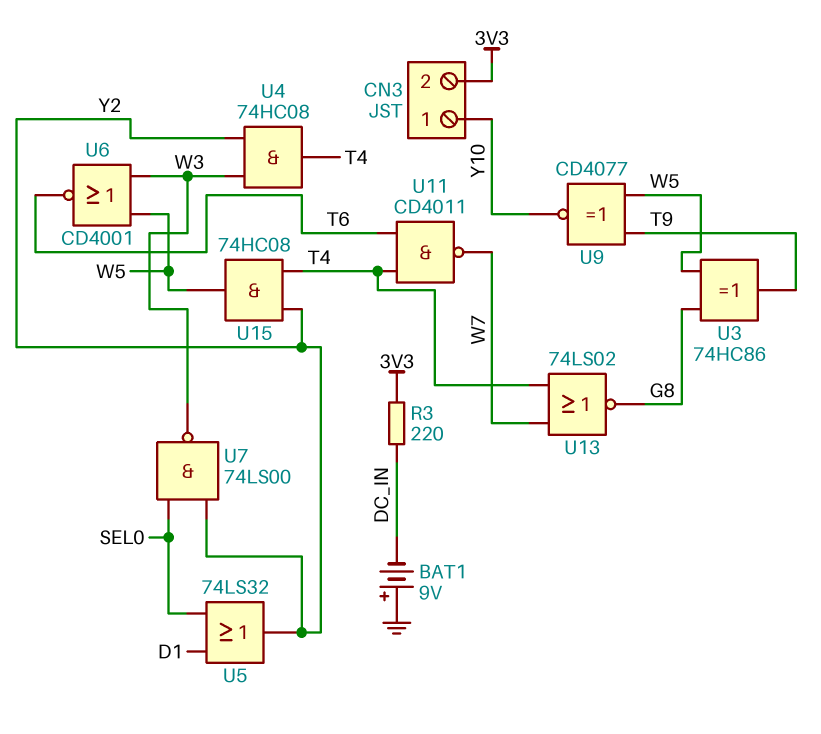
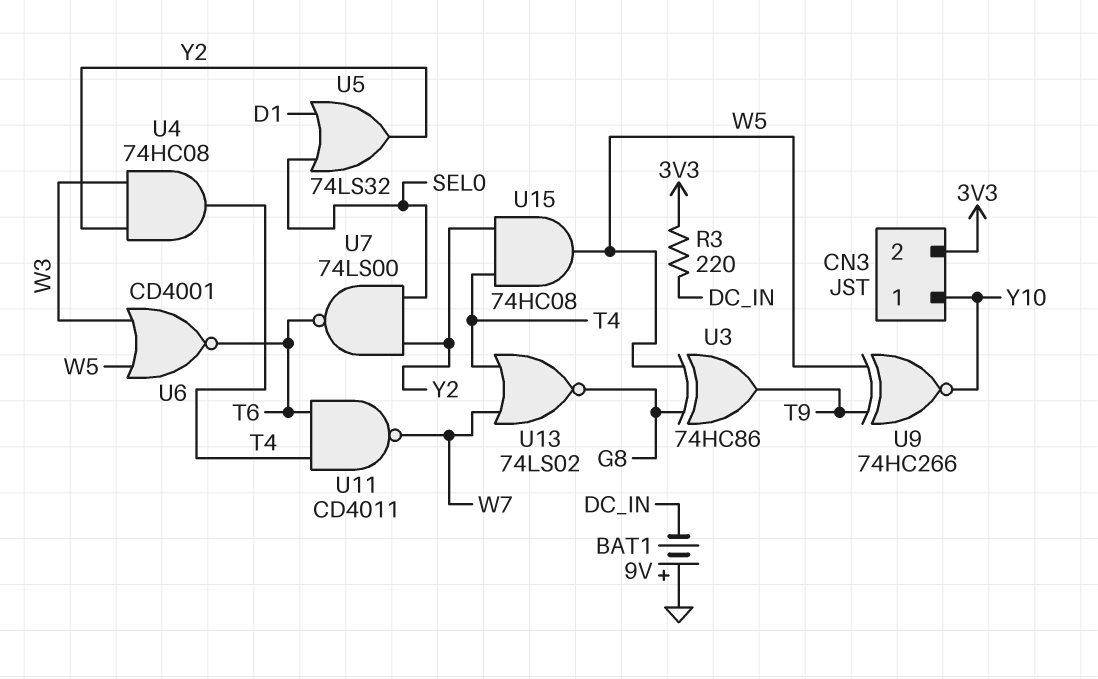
U7: NAND 74LS00 (in SEL0, in Y2, out W3) -> NAND 74LS00 (in SEL0, in Y2, out T6)
U9: XNOR CD4077 (in T9, in W5, out Y10) -> XNOR 74HC266 (in T9, in W5, out Y10)

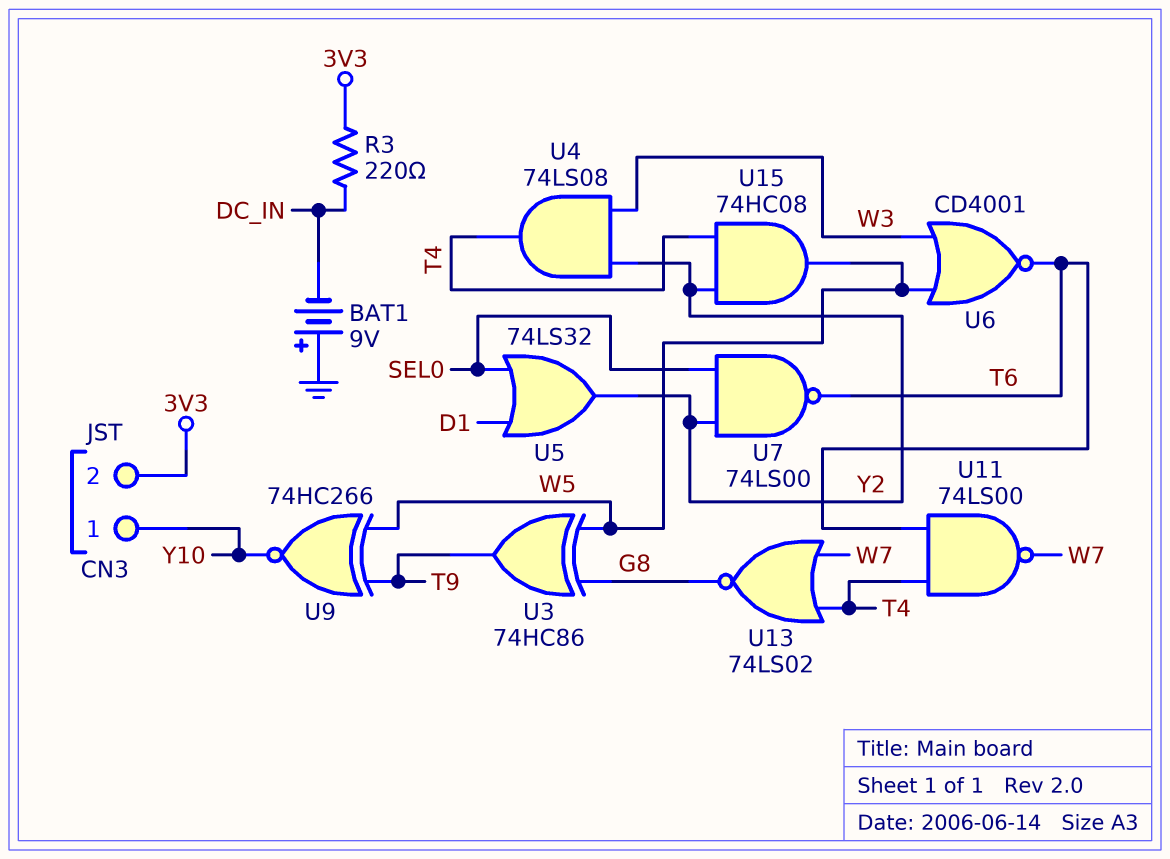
U4: AND 74HC08 (in W3, in Y2, out T4) -> AND 74LS08 (in W3, in Y2, out T4)
U11: NAND CD4011 (in T4, in T6, out W7) -> NAND 74LS00 (in T4, in T6, out W7)

